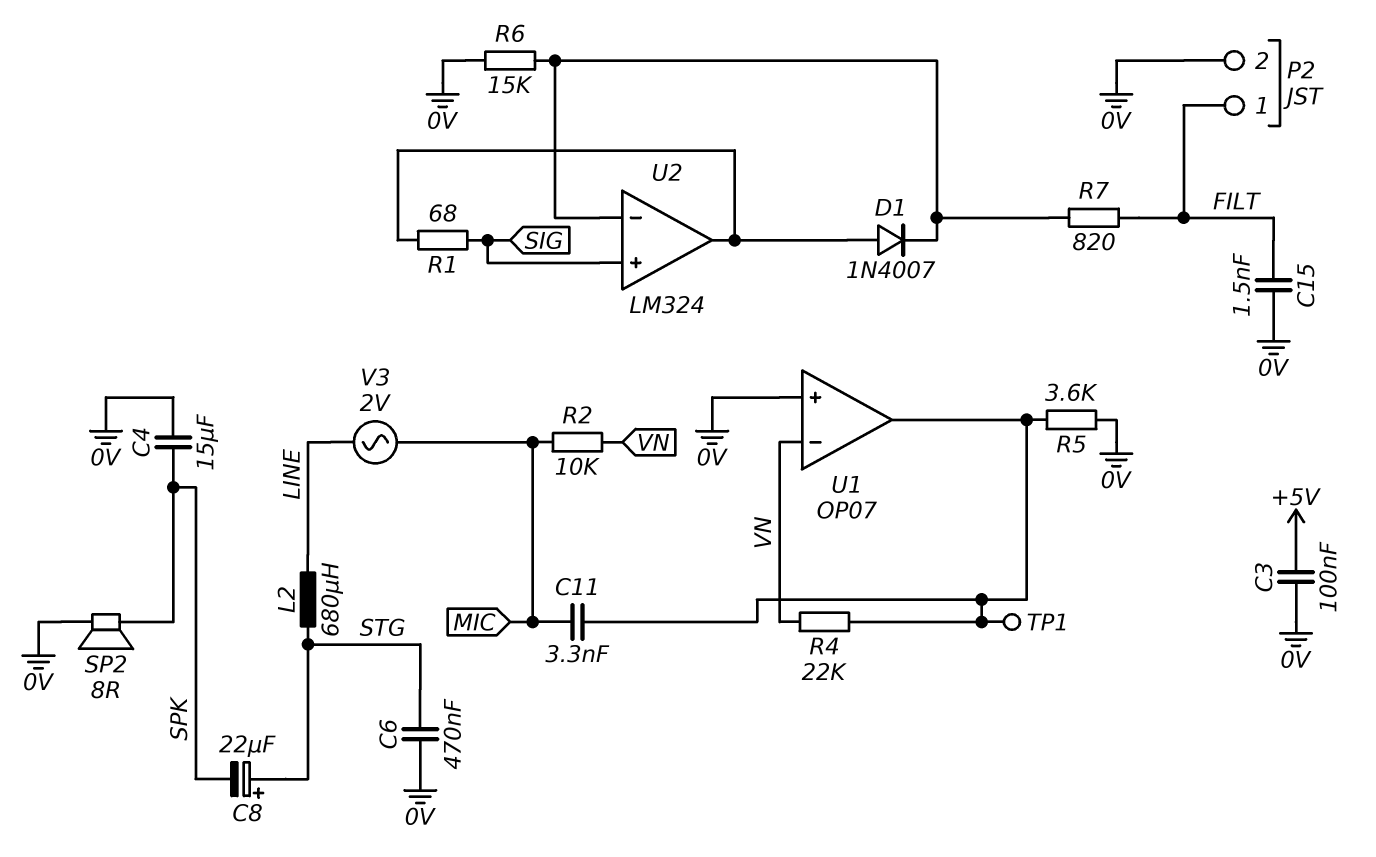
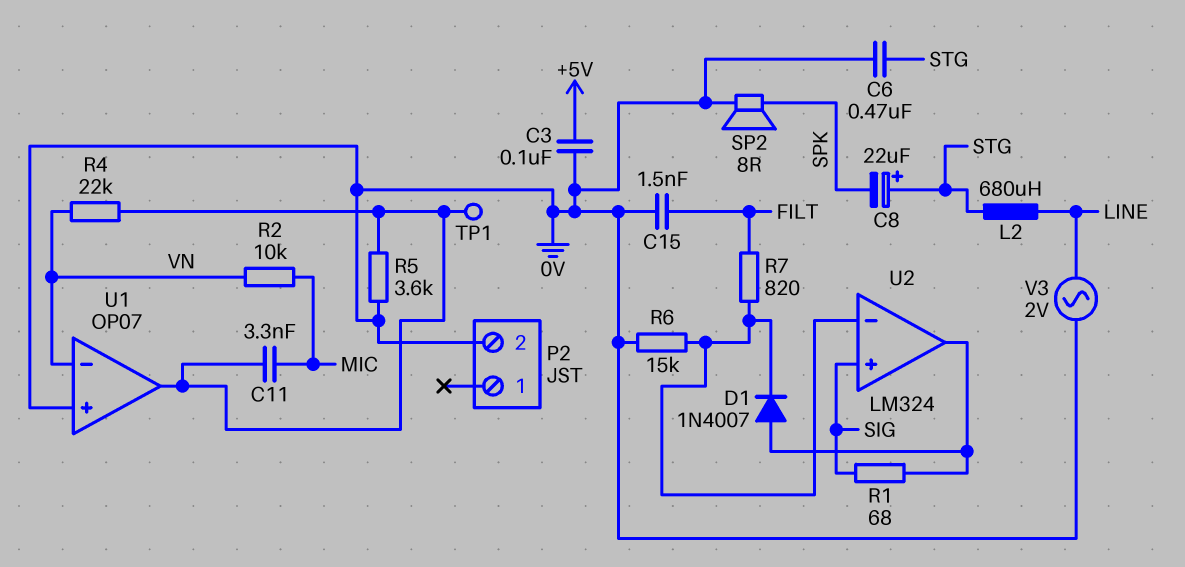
C4: 15uF (0V, SPK) -> none
P2 pin 1: FILT -> none
V3: AC 2V (LINE, MIC) -> AC 2V (0V, LINE)

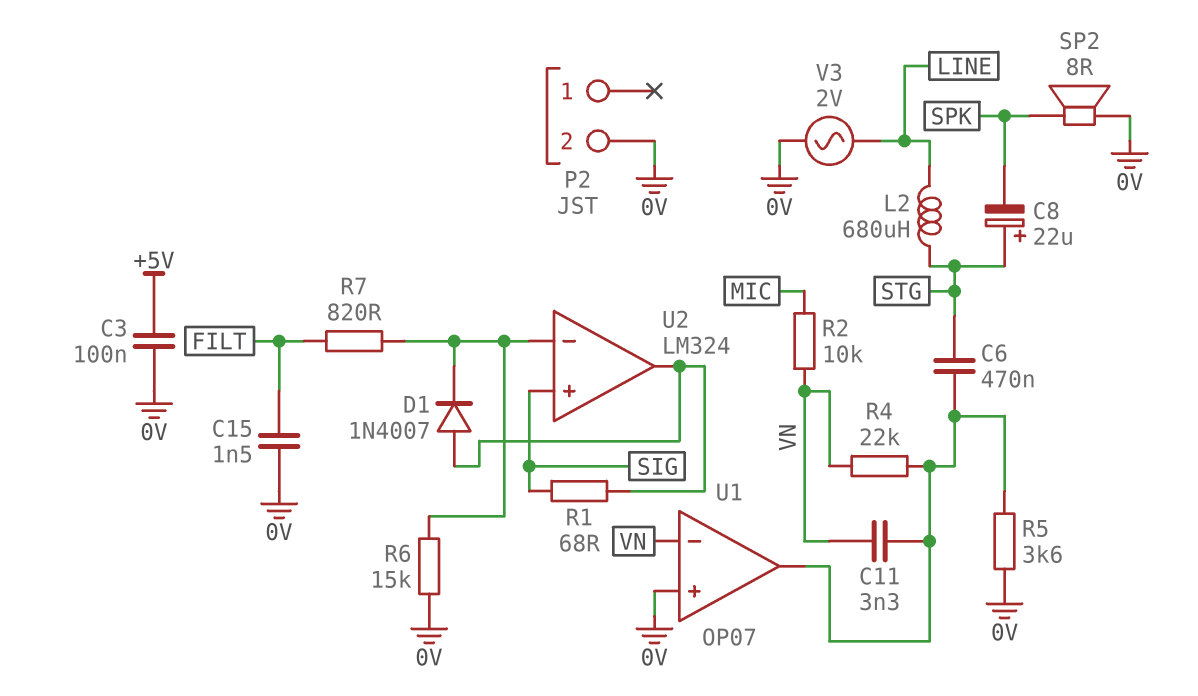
C6: 470nF (0V, STG) -> 470nF (STG, U1/out)
C11: 3.3nF (MIC, U1/out) -> 3.3nF (U1/out, VN)
TP1: test point (U1/out) -> none

